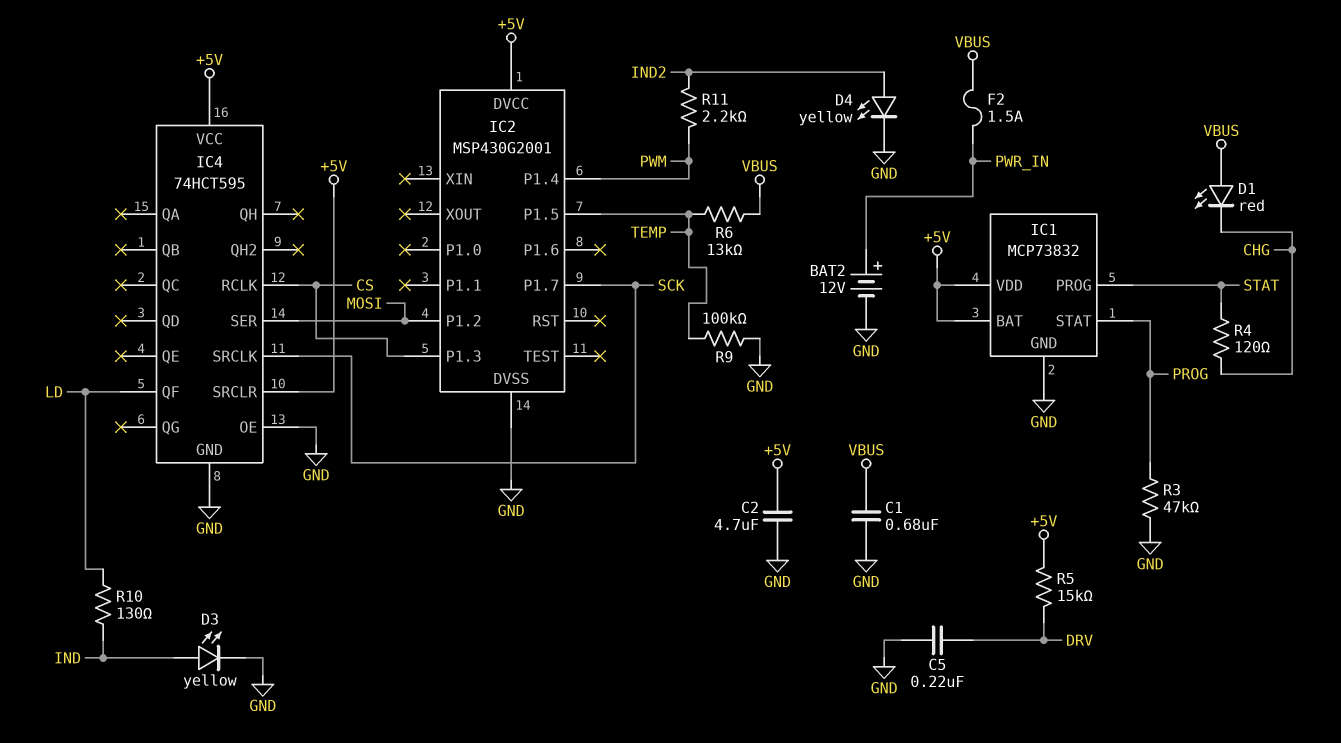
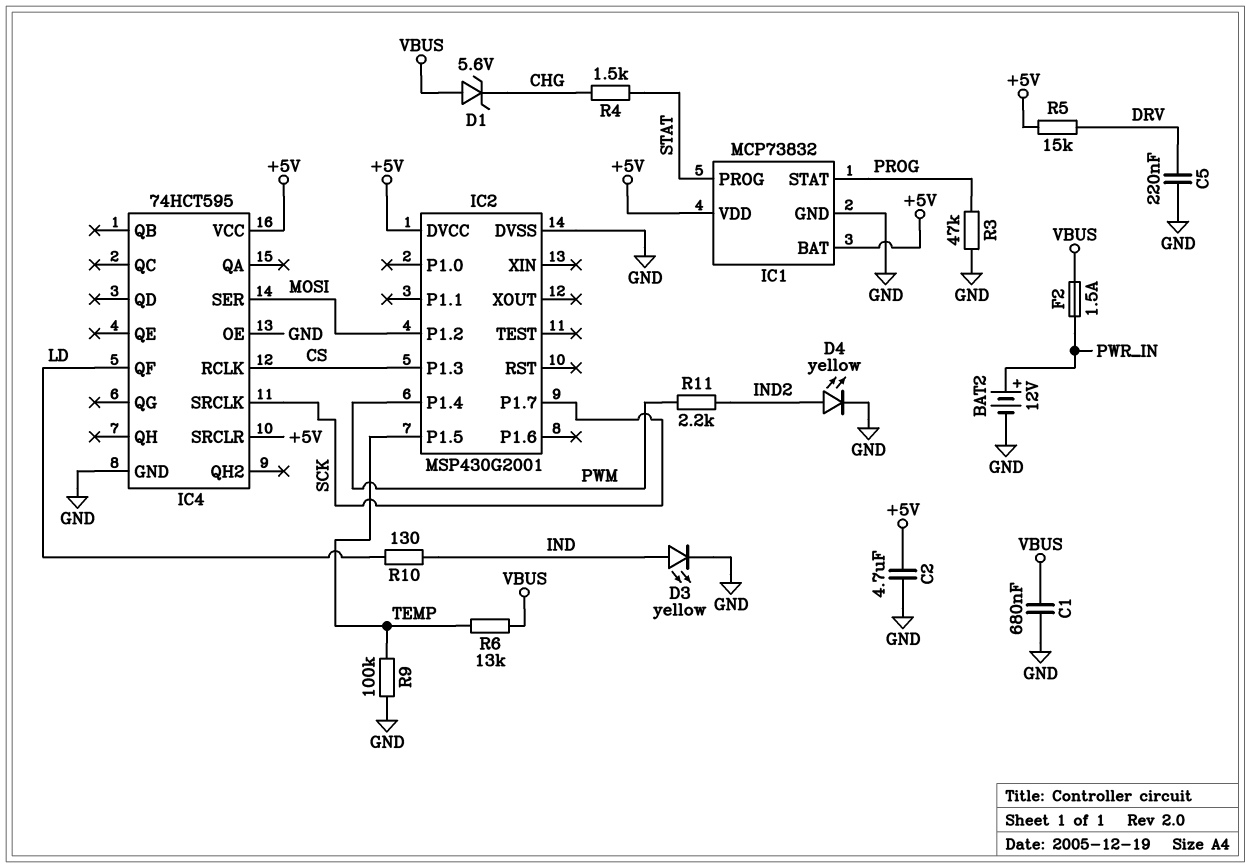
D1: LED red (A VBUS, K CHG) -> zener 5.6V (A VBUS, K CHG)
R4: 120 (CHG, STAT) -> 1.5k (CHG, STAT)

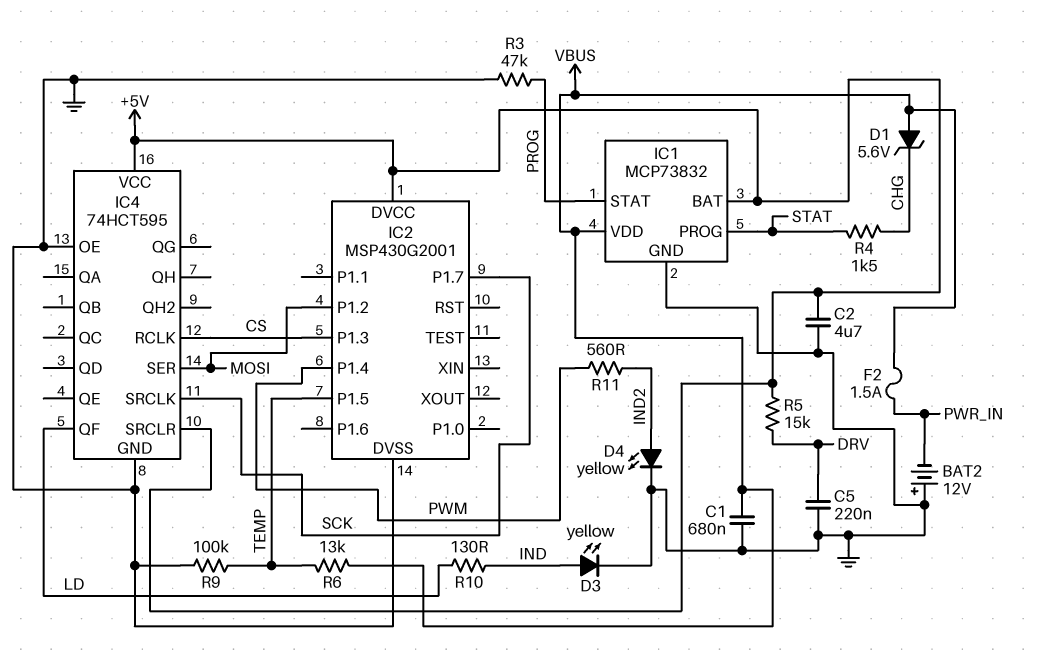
BAT2: 12V (plus PWR_IN, minus GND) -> 12V (plus GND, minus PWR_IN)
IC1 pin VDD: +5V -> VBUS
R11: 2.2k (IND2, PWM) -> 560 (IND2, PWM)

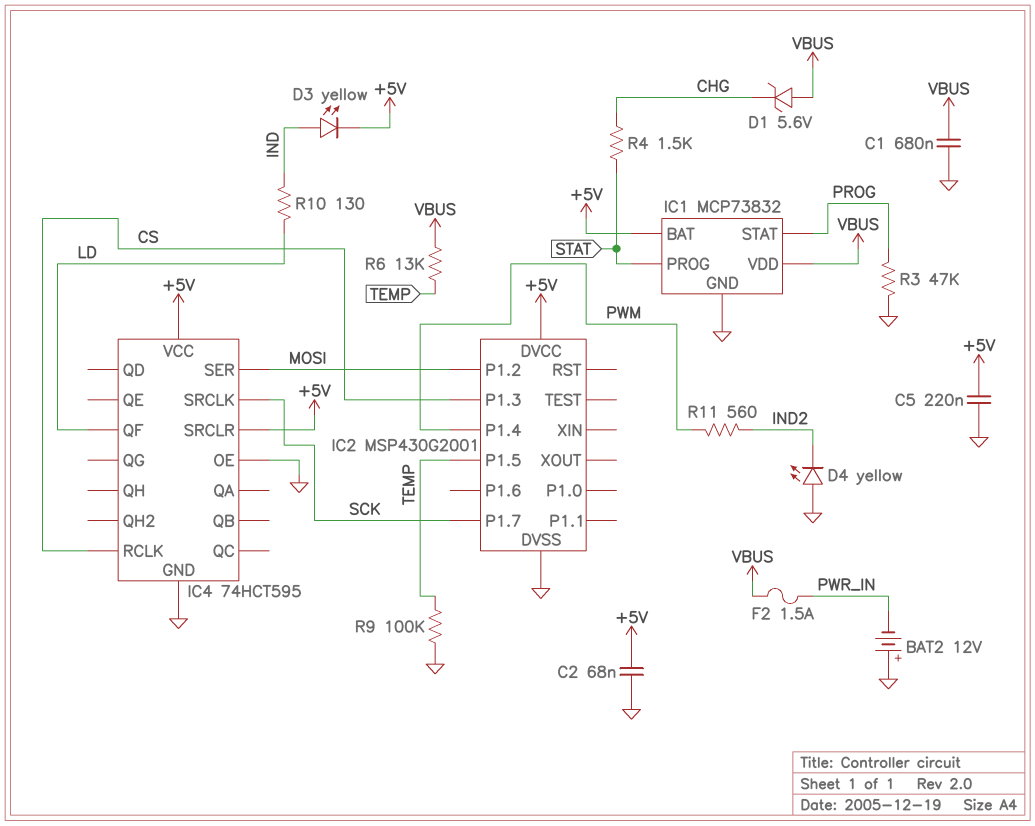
C2: 4.7uF (+5V, GND) -> 68nF (+5V, GND)
C5: 220nF (DRV, GND) -> 220nF (+5V, GND)
D3: LED yellow (A IND, K GND) -> LED yellow (A IND, K +5V)
D4: LED yellow (A IND2, K GND) -> LED yellow (A GND, K IND2)
R5: 15k (+5V, DRV) -> none

